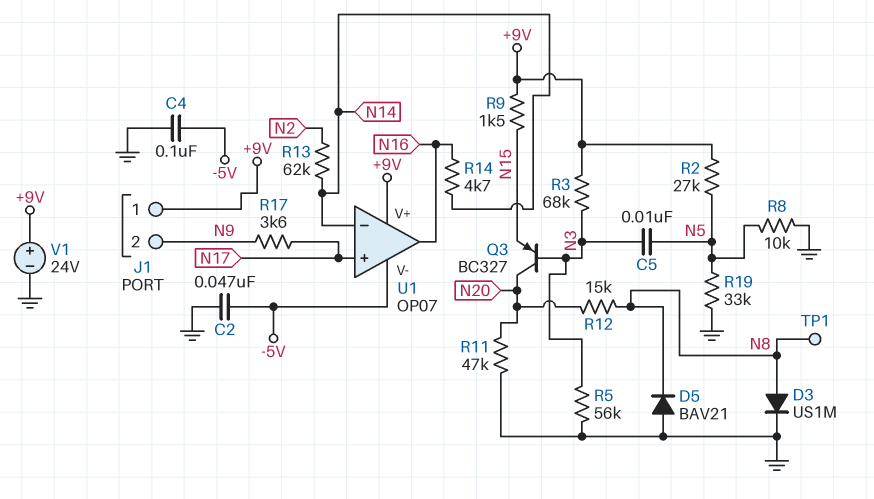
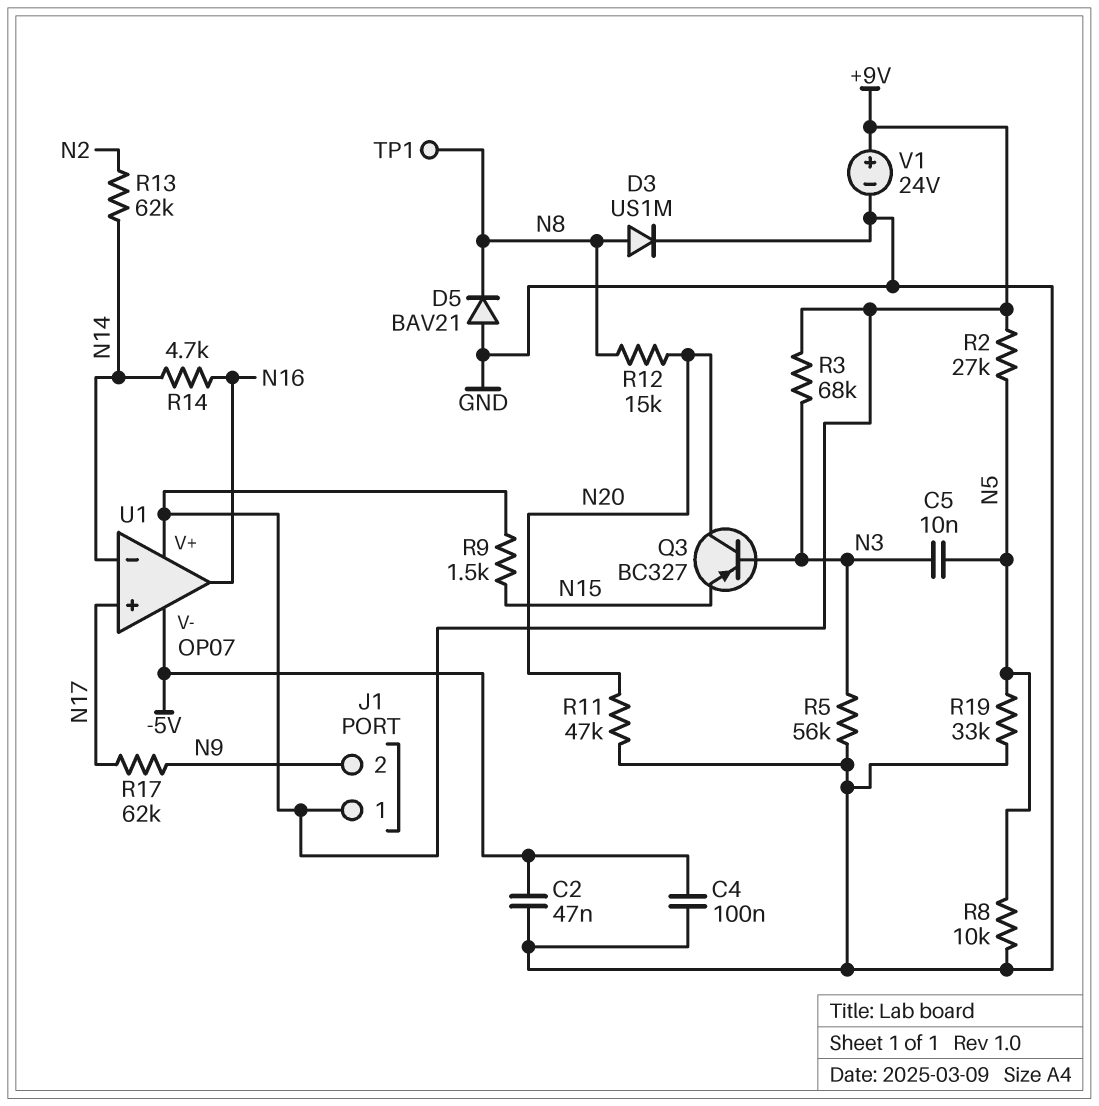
R17: 3.6k (N9, N17) -> 62k (N9, N17)

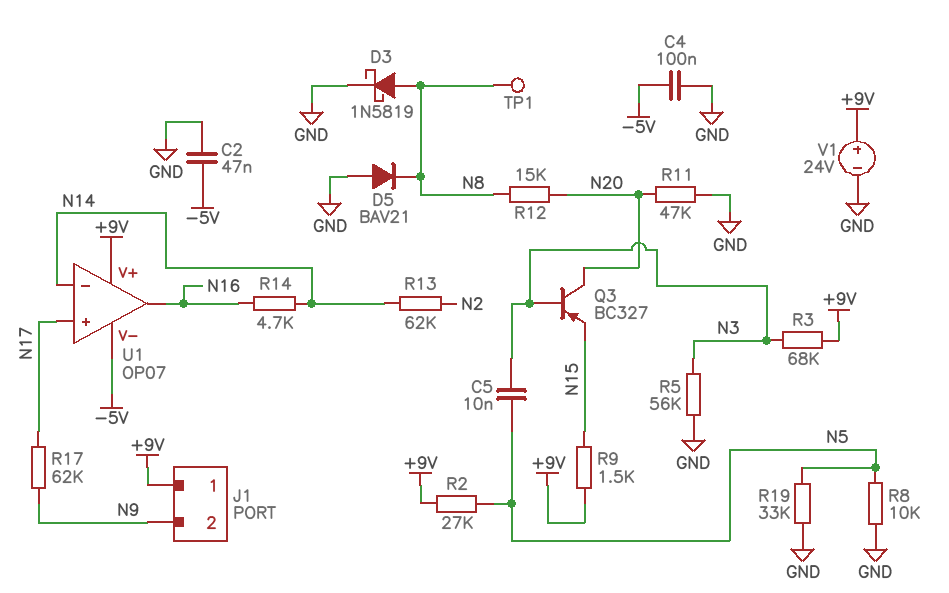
D3: diode US1M (A N8, K GND) -> schottky 1N5819 (A N8, K GND)

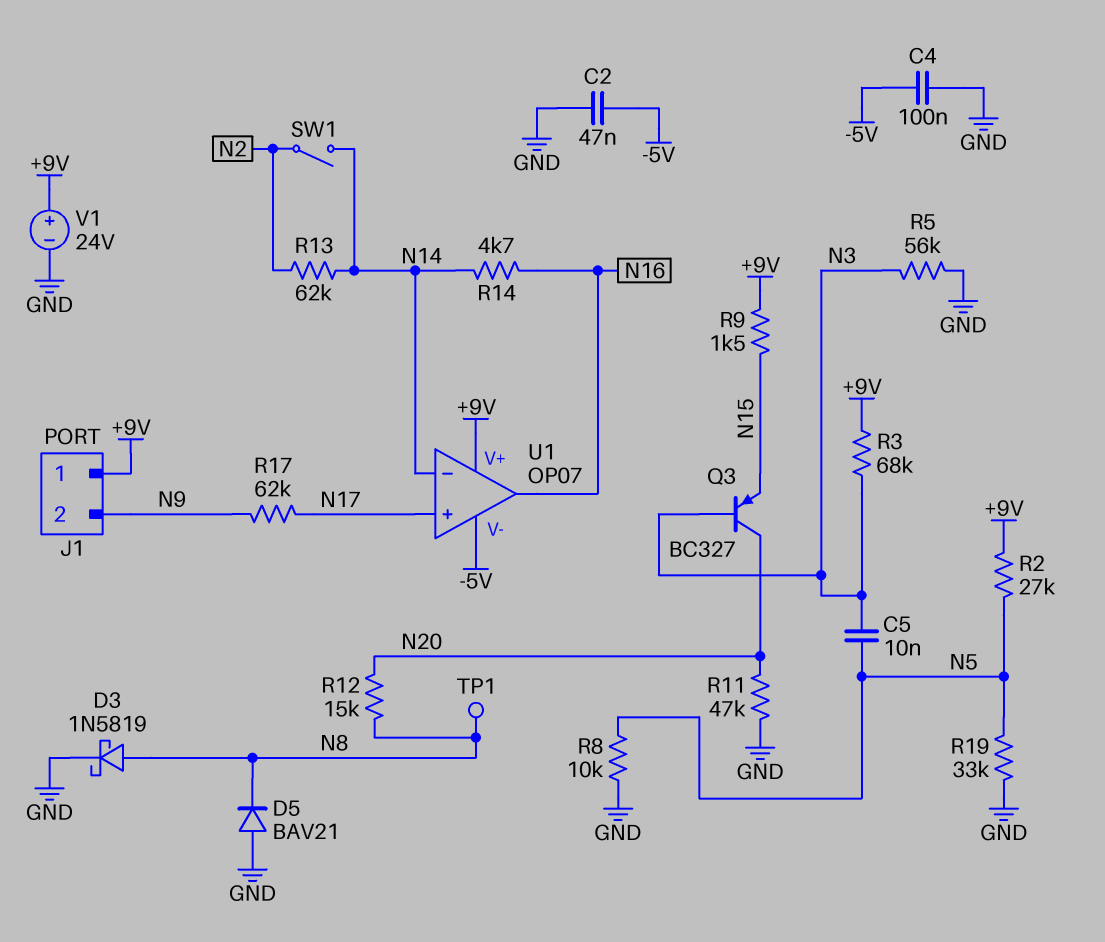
SW1: none -> switch (N2, N14)

